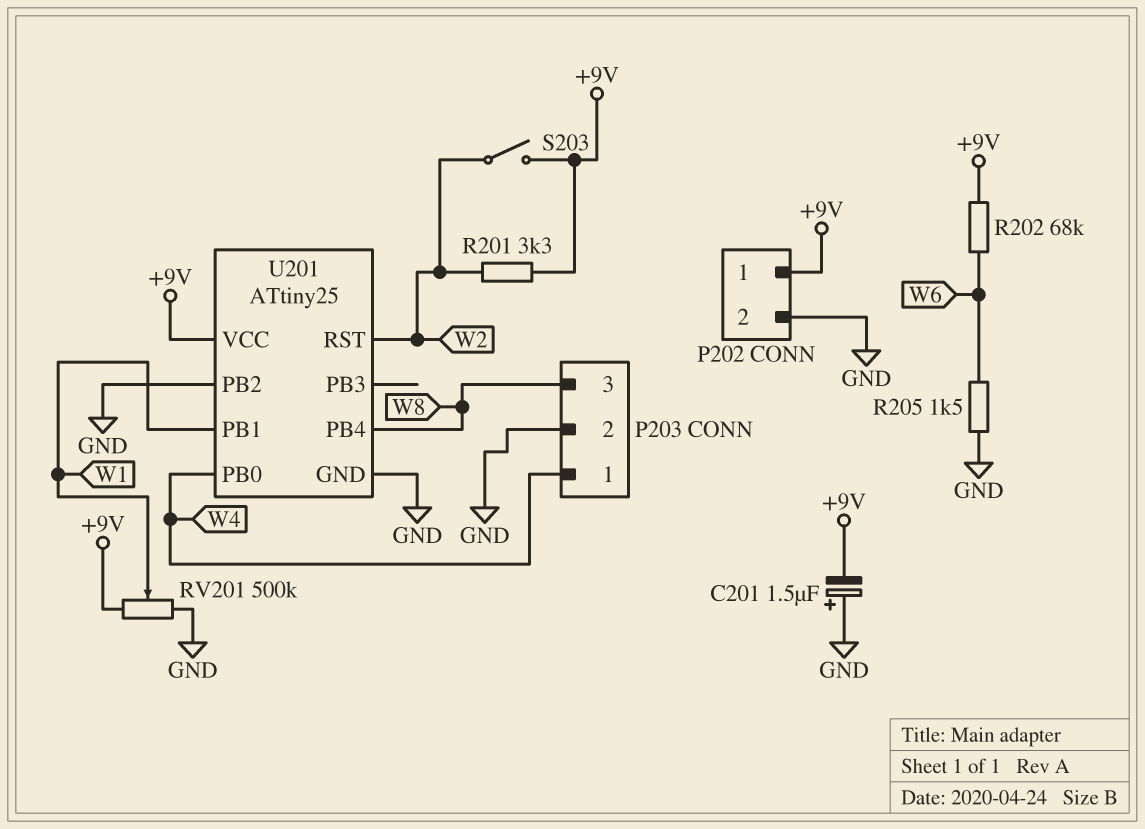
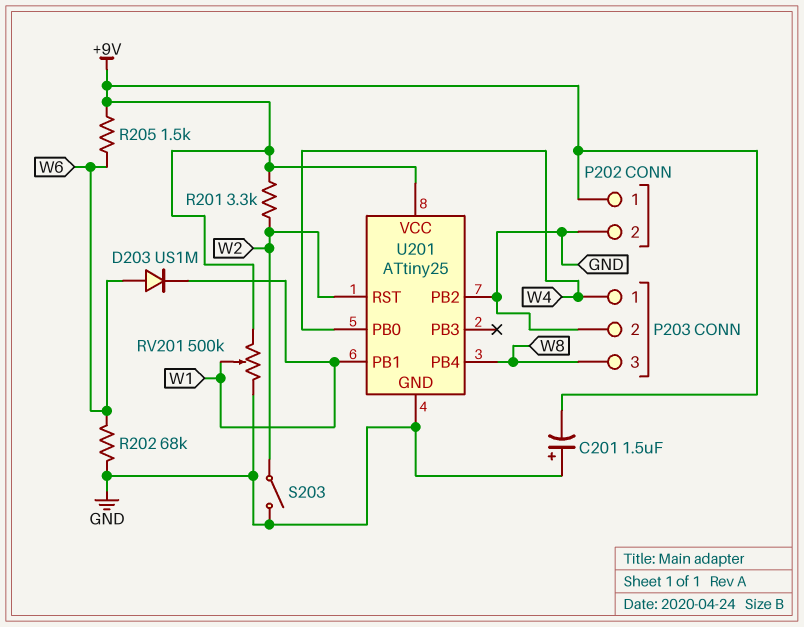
D203: none -> diode US1M (A W6, K W1)
R202: 68k (+9V, W6) -> 68k (GND, W6)
R205: 1.5k (GND, W6) -> 1.5k (+9V, W6)
S203: switch (+9V, W2) -> switch (GND, W2)

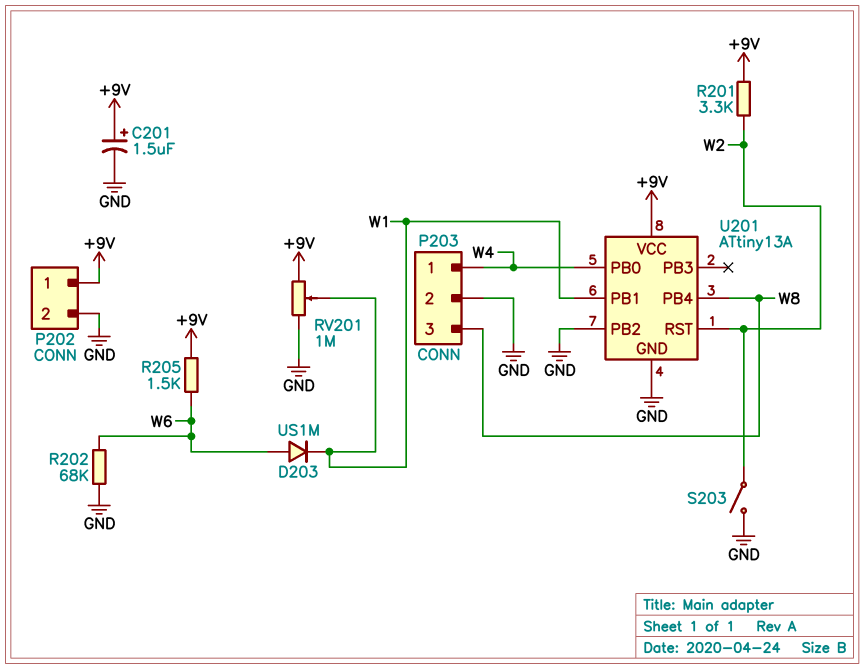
C201: 1.5uF (plus GND, minus +9V) -> 1.5uF (plus +9V, minus GND)
RV201: 500k (+9V, GND, wiper W1) -> 1M (+9V, GND, wiper W1)
U201: ATtiny25 -> ATtiny13A

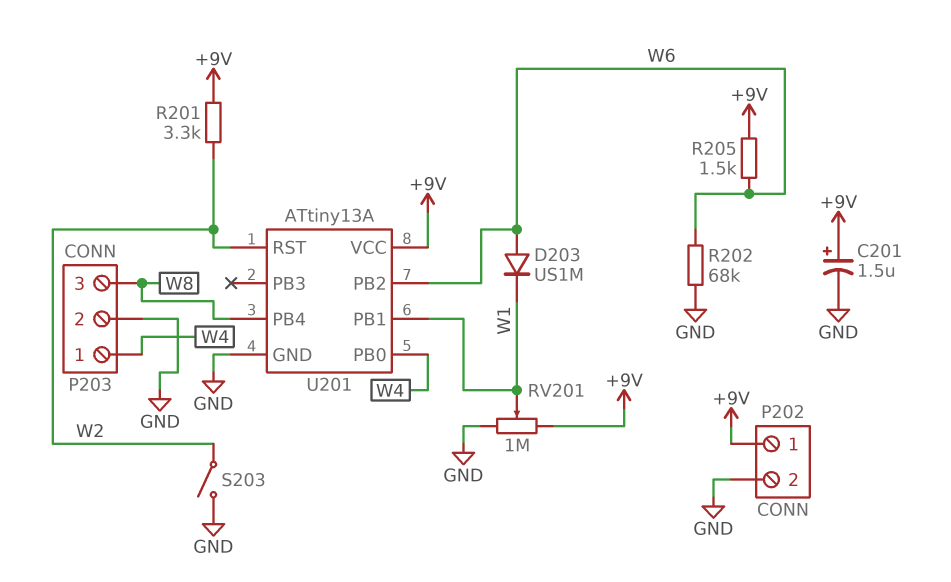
U201 pin PB2: GND -> W6

